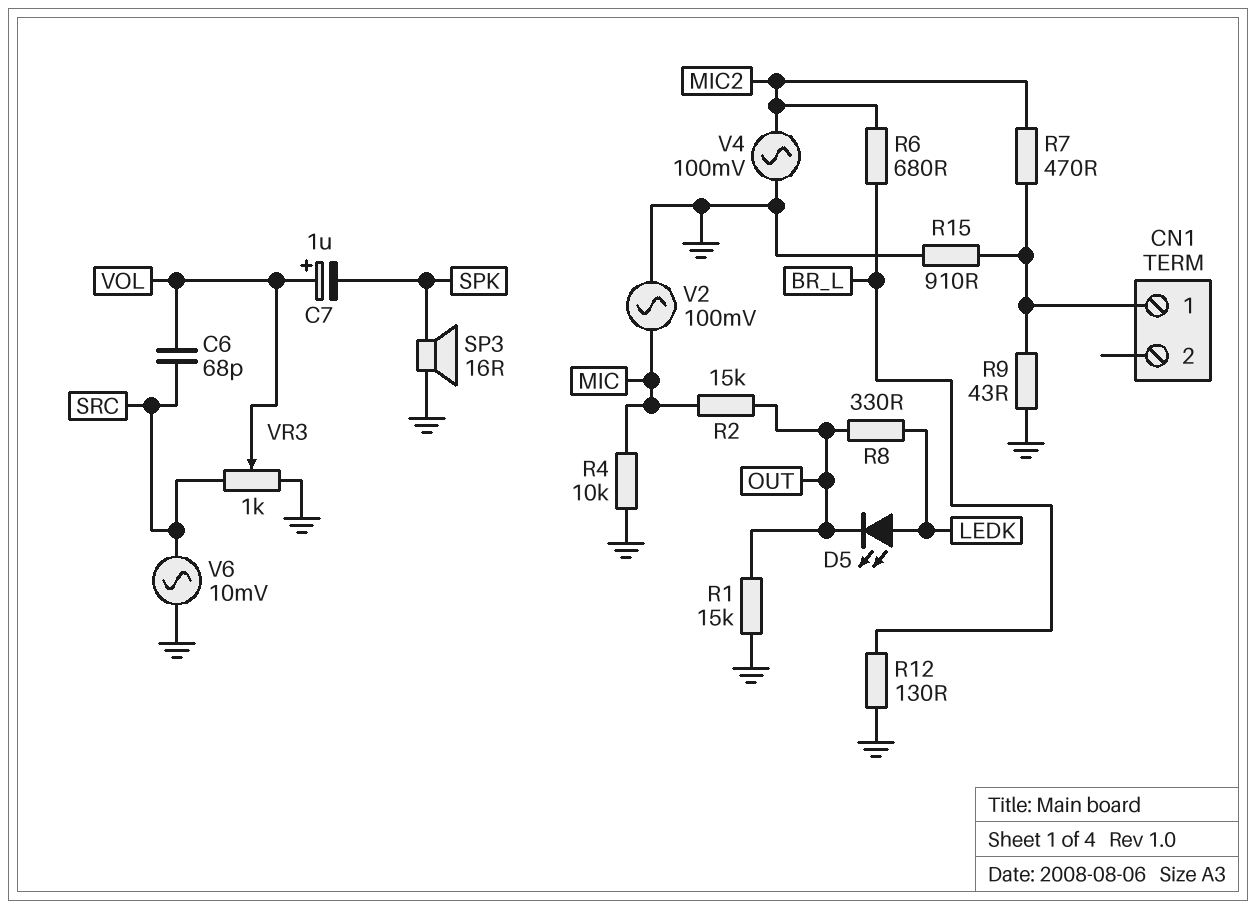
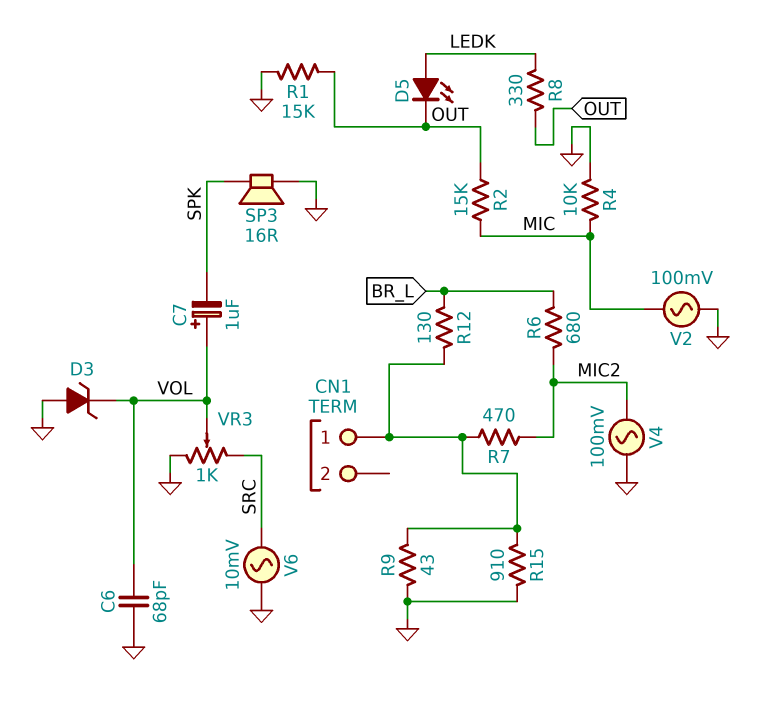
C6: 68pF (SRC, VOL) -> 68pF (GND, VOL)
D3: none -> zener (A GND, K VOL)
R12: 130 (BR_L, GND) -> 130 (BR_L, CN1/1)

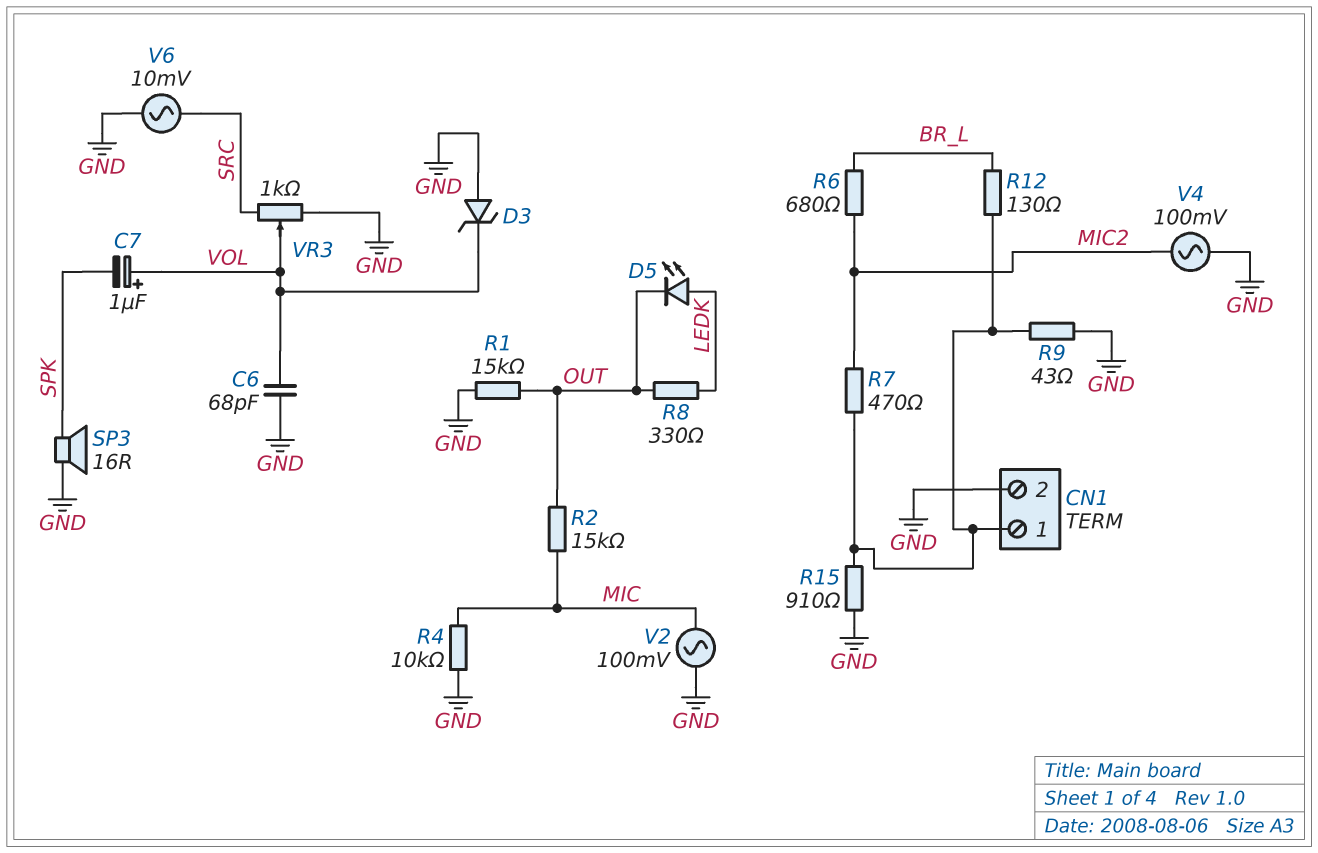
CN1 pin 2: none -> GND

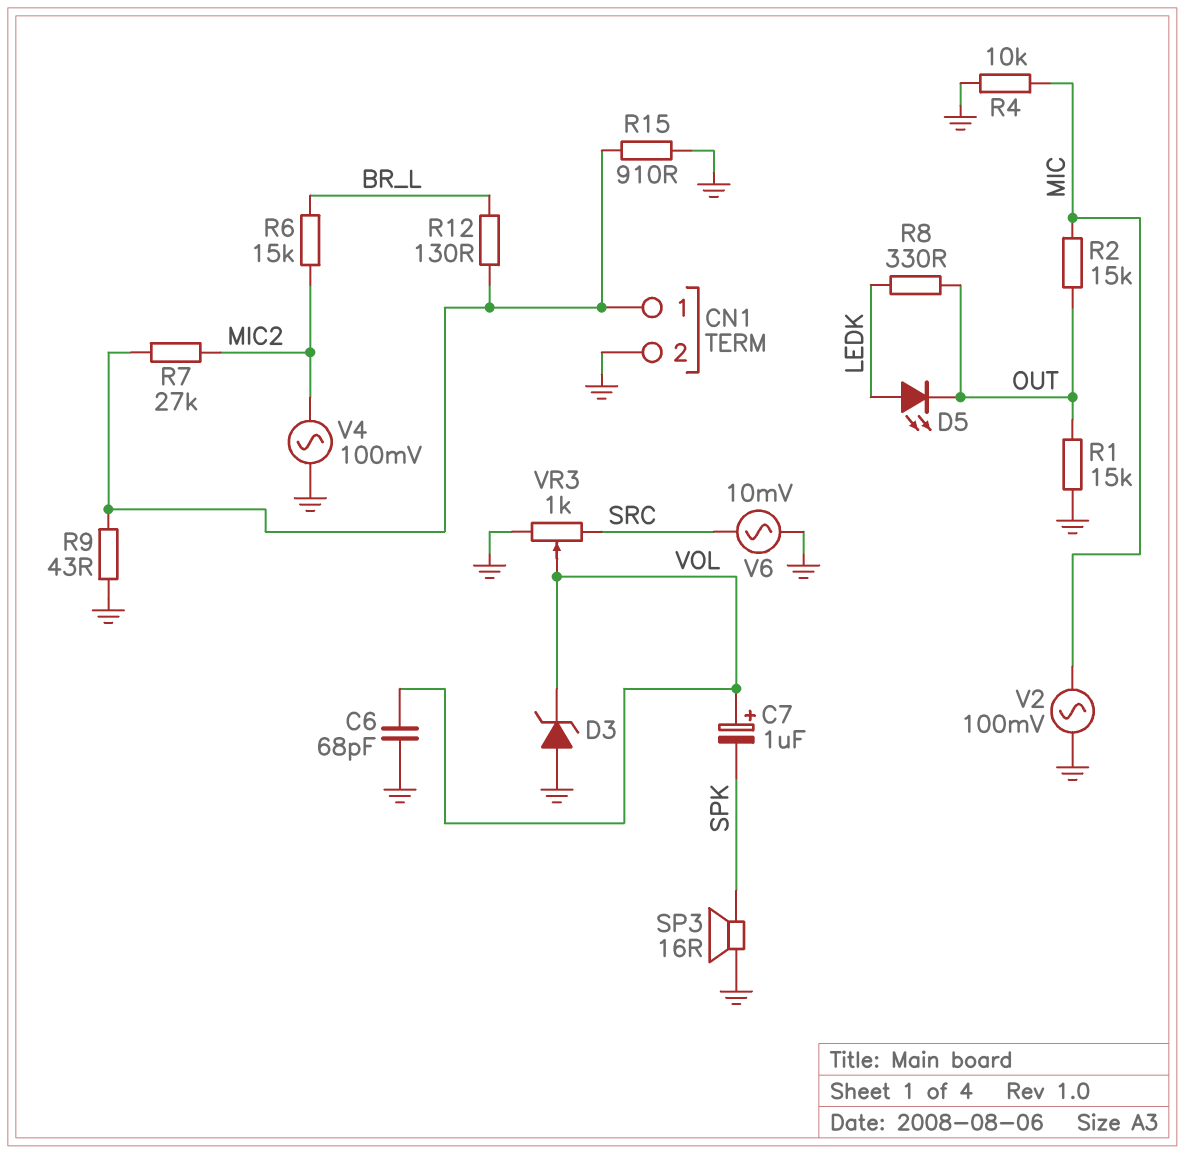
R6: 680 (BR_L, MIC2) -> 15k (BR_L, MIC2)
R7: 470 (CN1/1, MIC2) -> 27k (CN1/1, MIC2)

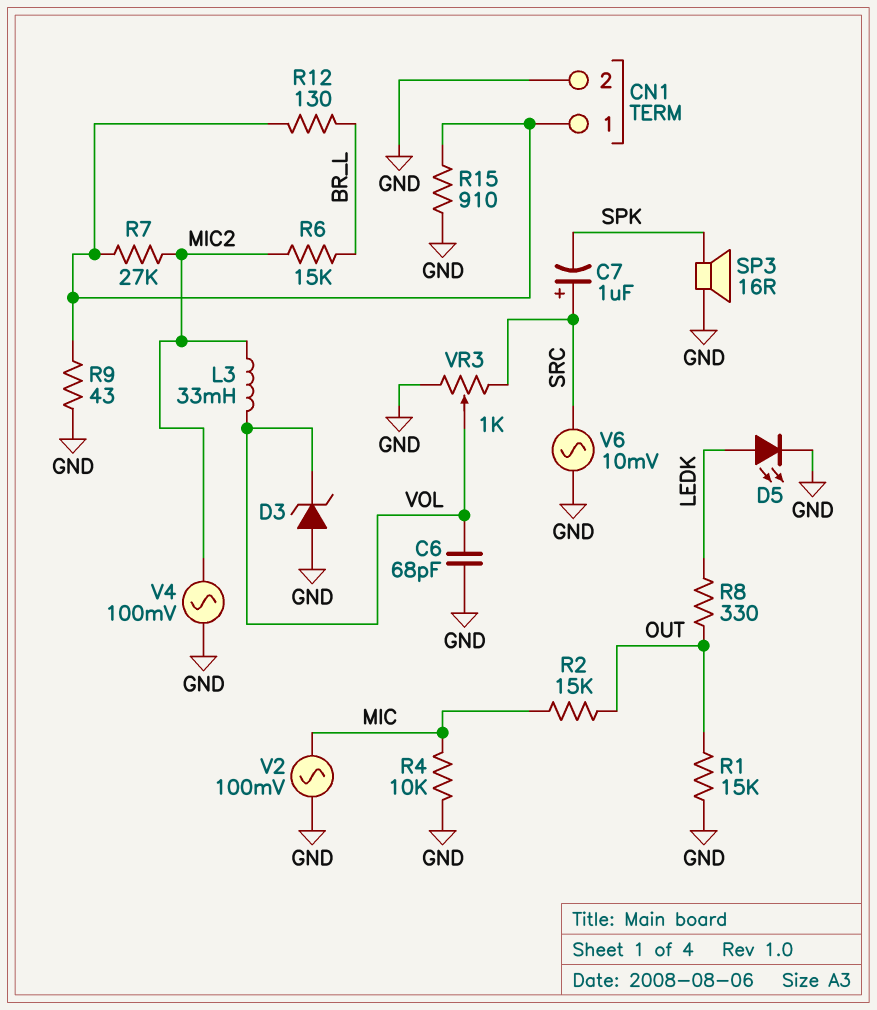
C7: 1uF (plus VOL, minus SPK) -> 1uF (plus SRC, minus SPK)
D5: LED (A LEDK, K OUT) -> LED (A LEDK, K GND)
L3: none -> 33mH (MIC2, VOL)

